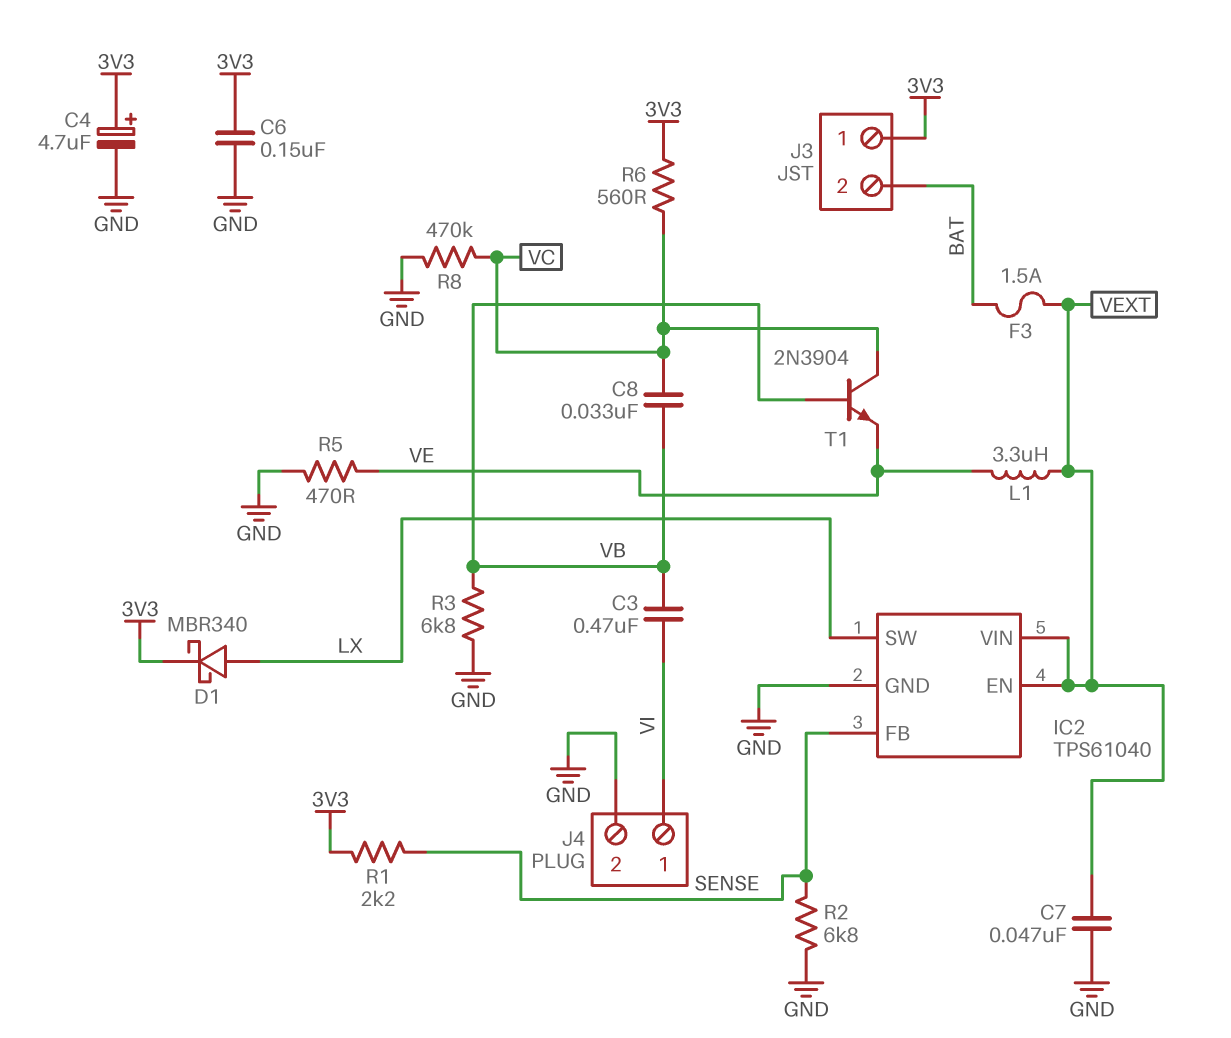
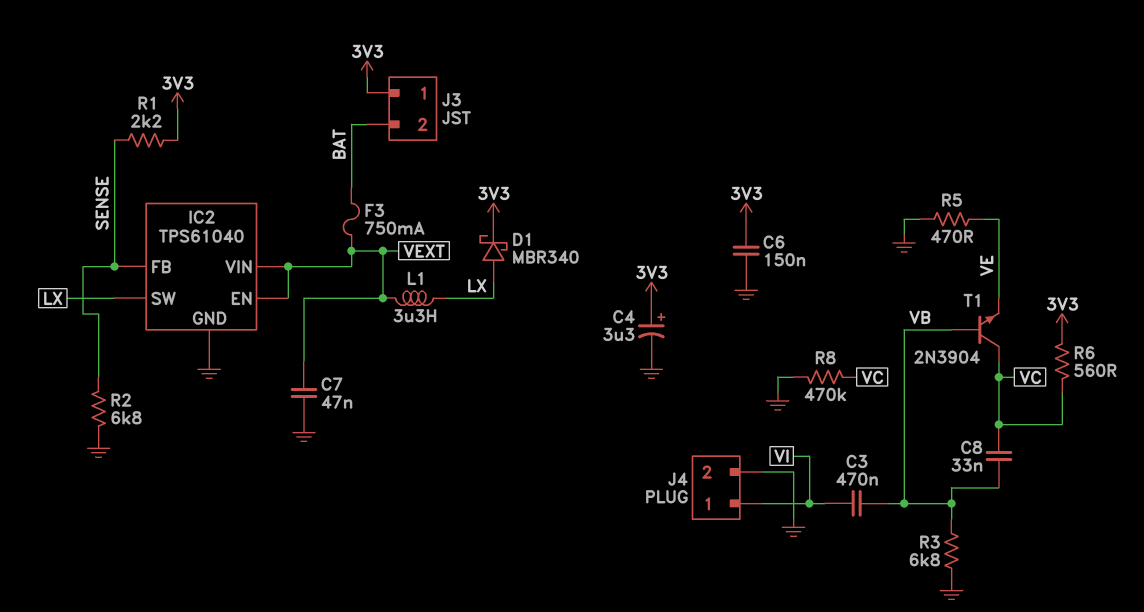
C4: 4.7uF (plus 3V3, minus GND) -> 3.3uF (plus 3V3, minus GND)
F3: 1.5A (BAT, VEXT) -> 750mA (BAT, VEXT)
L1: 3.3uH (VE, VEXT) -> 3.3uH (LX, VEXT)

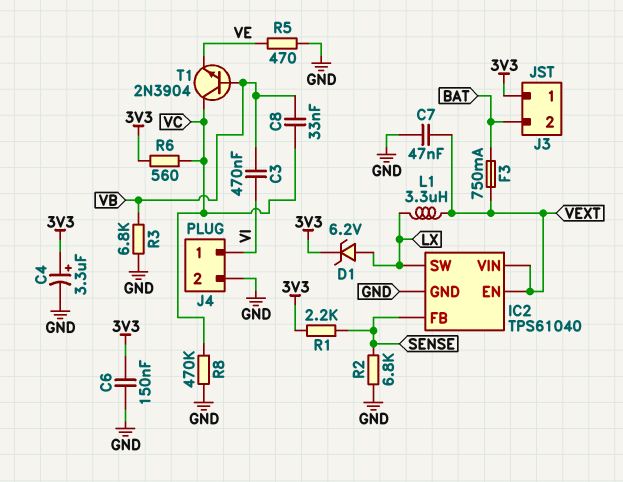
D1: schottky MBR340 (A LX, K 3V3) -> zener 6.2V (A LX, K 3V3)

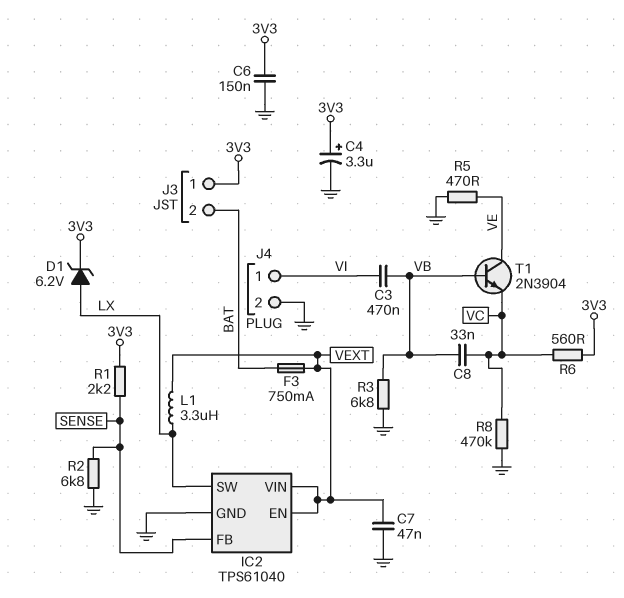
T1: NPN 2N3904 (B VB, C VC, E VE) -> NPN 2N3904 (B VB, C VE, E VC)

